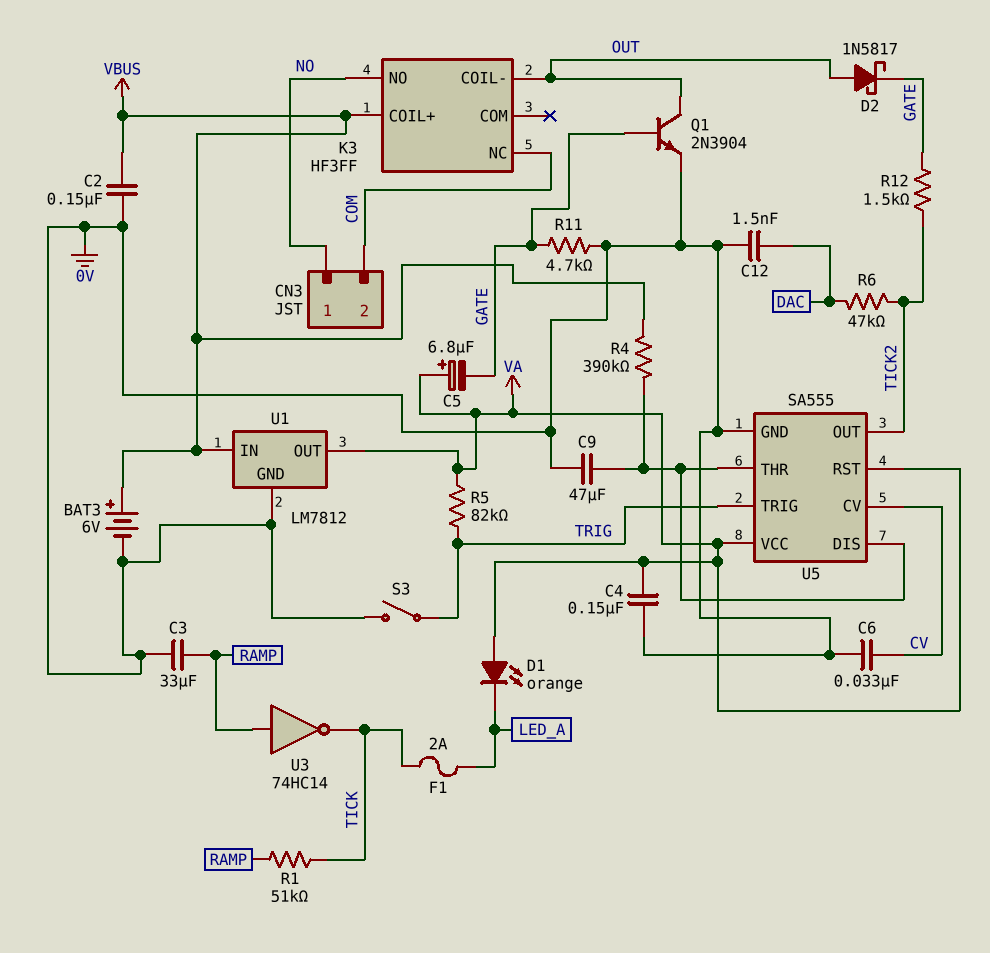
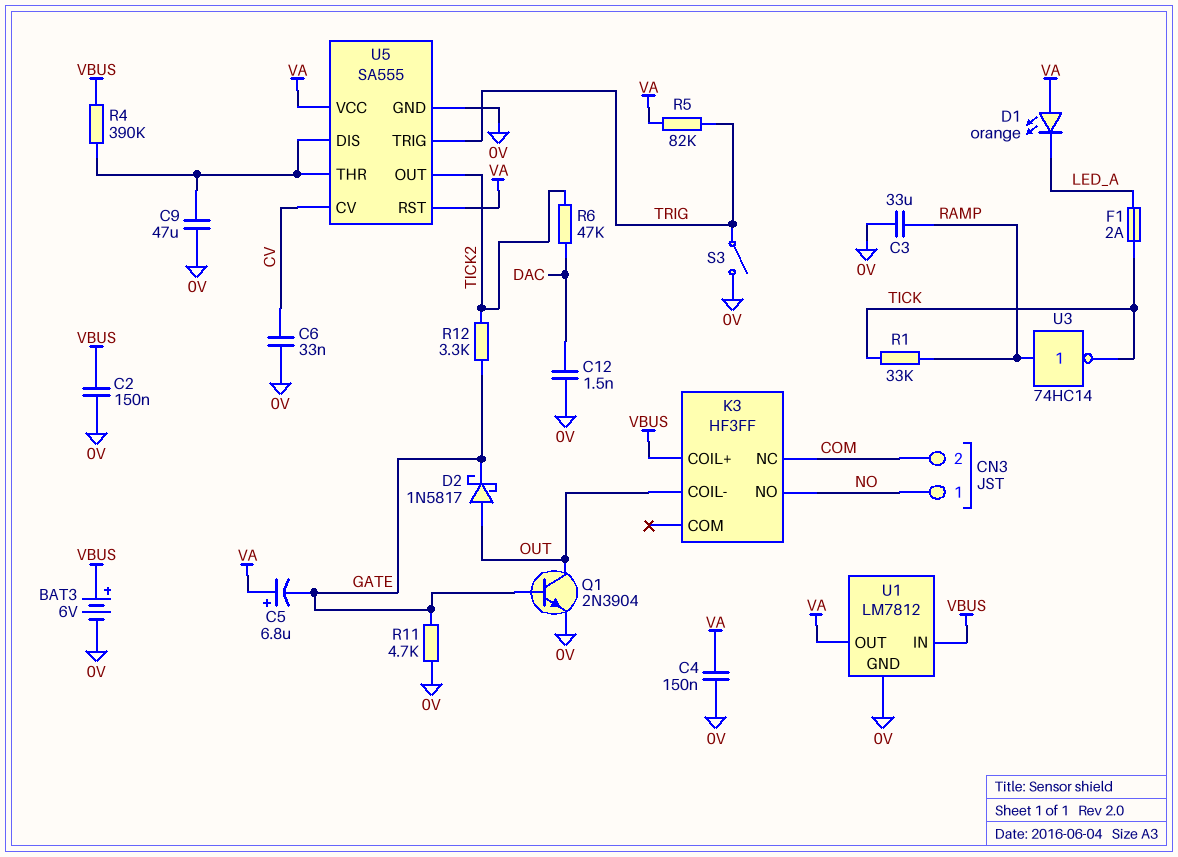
R1: 51k (RAMP, TICK) -> 33k (RAMP, TICK)
R12: 1.5k (GATE, TICK2) -> 3.3k (GATE, TICK2)

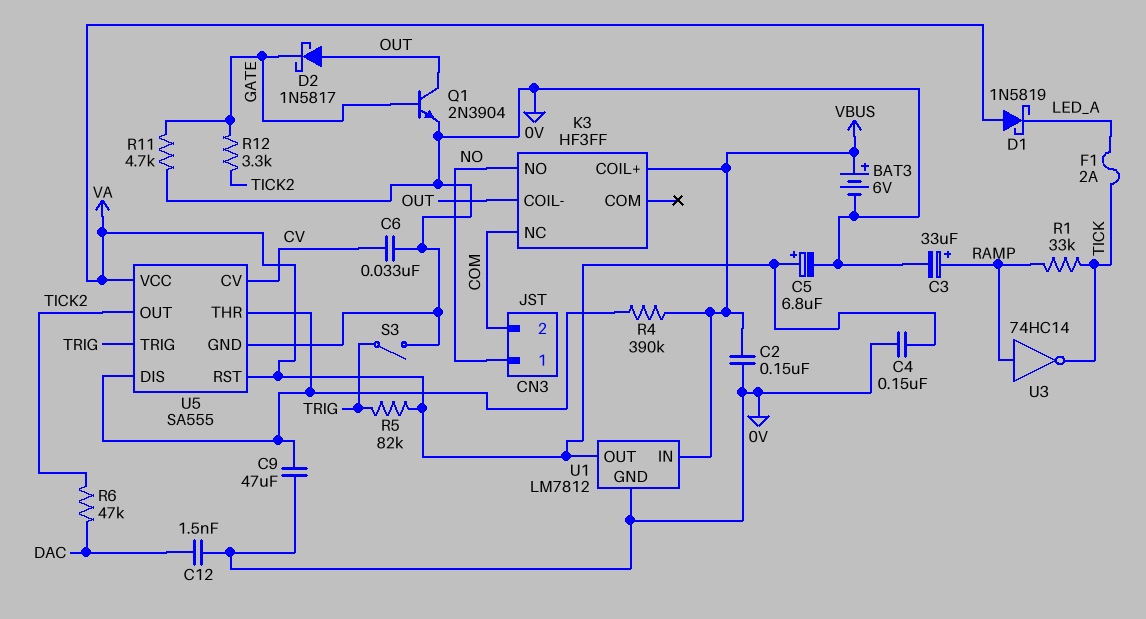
C3: 33uF (0V, RAMP) -> 33uF (plus RAMP, minus 0V)
C5: 6.8uF (plus VA, minus GATE) -> 6.8uF (plus VA, minus 0V)
D1: LED orange (A VA, K LED_A) -> schottky 1N5819 (A VA, K LED_A)

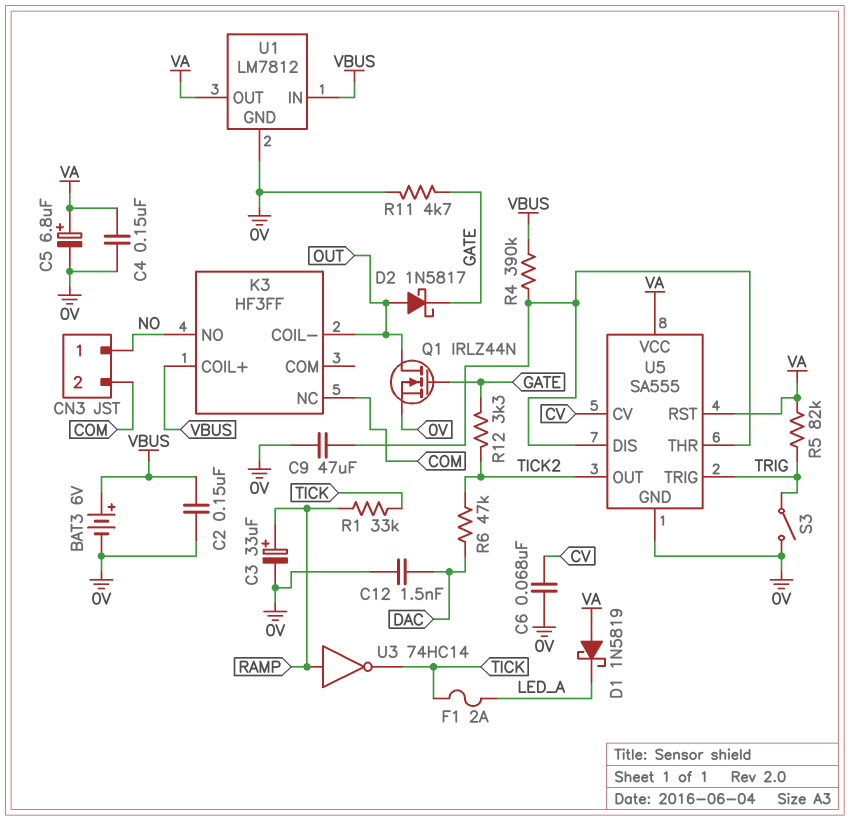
C6: 33nF (0V, CV) -> 68nF (0V, CV)
Q1: NPN 2N3904 (B GATE, C OUT, E 0V) -> NMOS IRLZ44N (G GATE, D OUT, S 0V)

